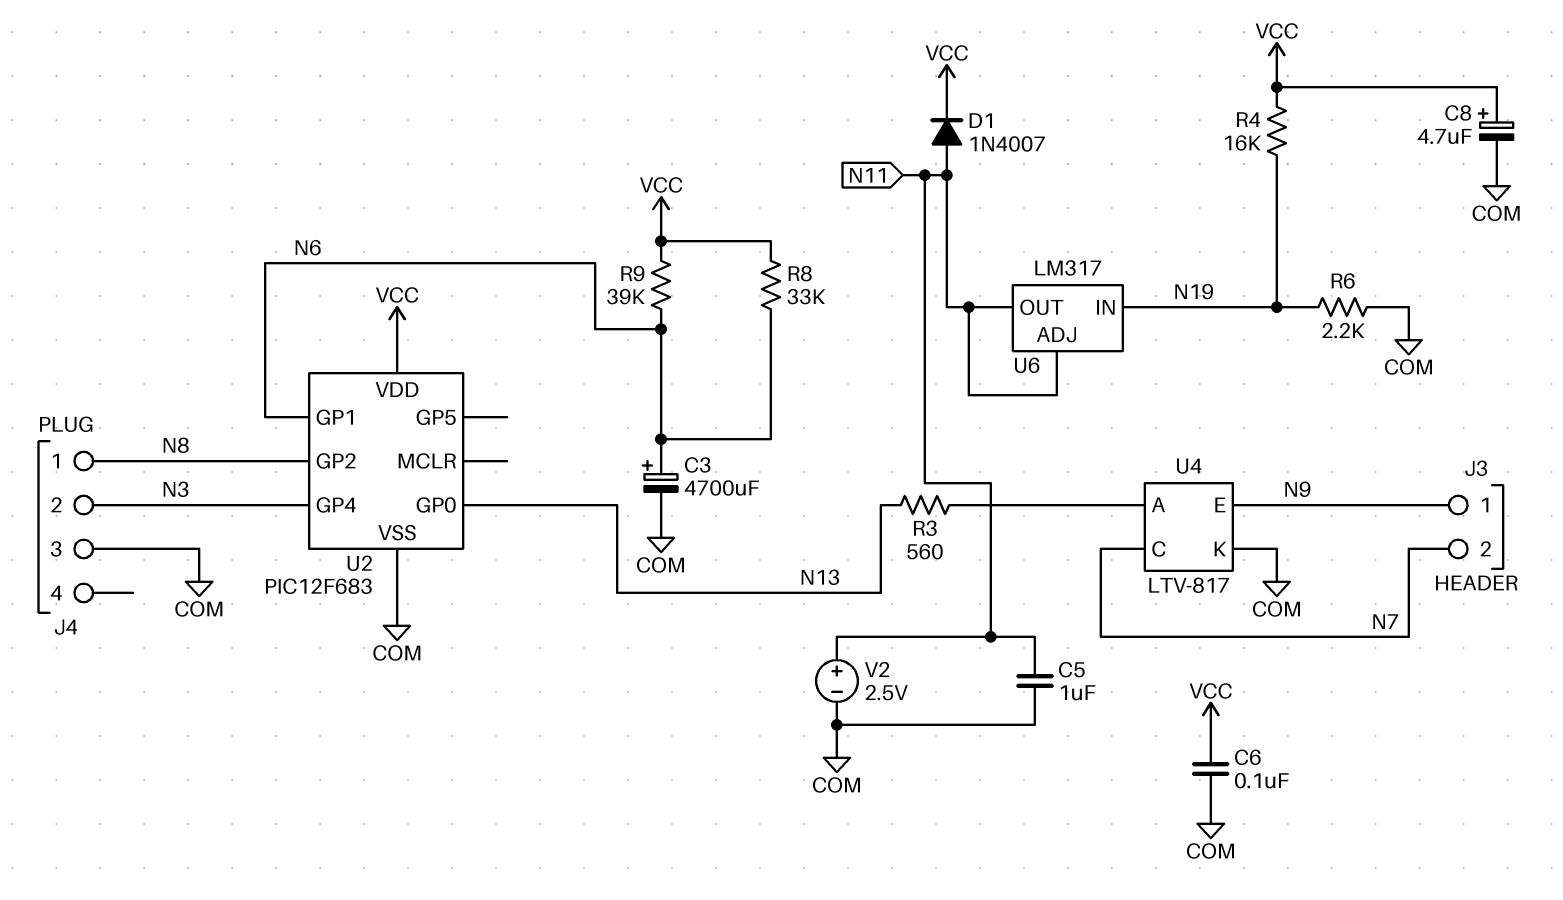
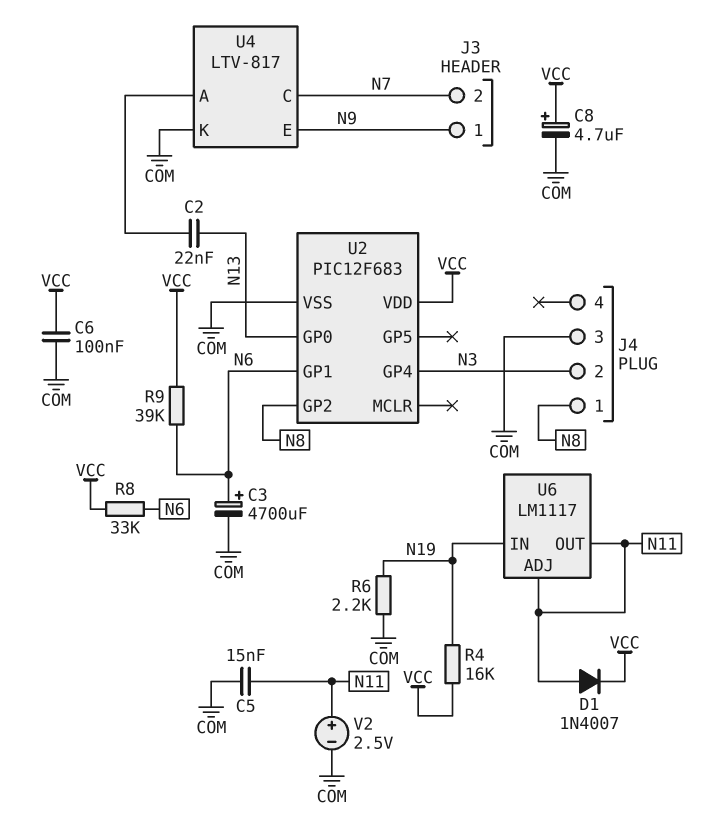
C2: none -> 22nF (N13, U4/A)
C5: 1uF (COM, N11) -> 15nF (COM, N11)
R3: 560 (N13, U4/A) -> none
U6: LM317 -> LM1117

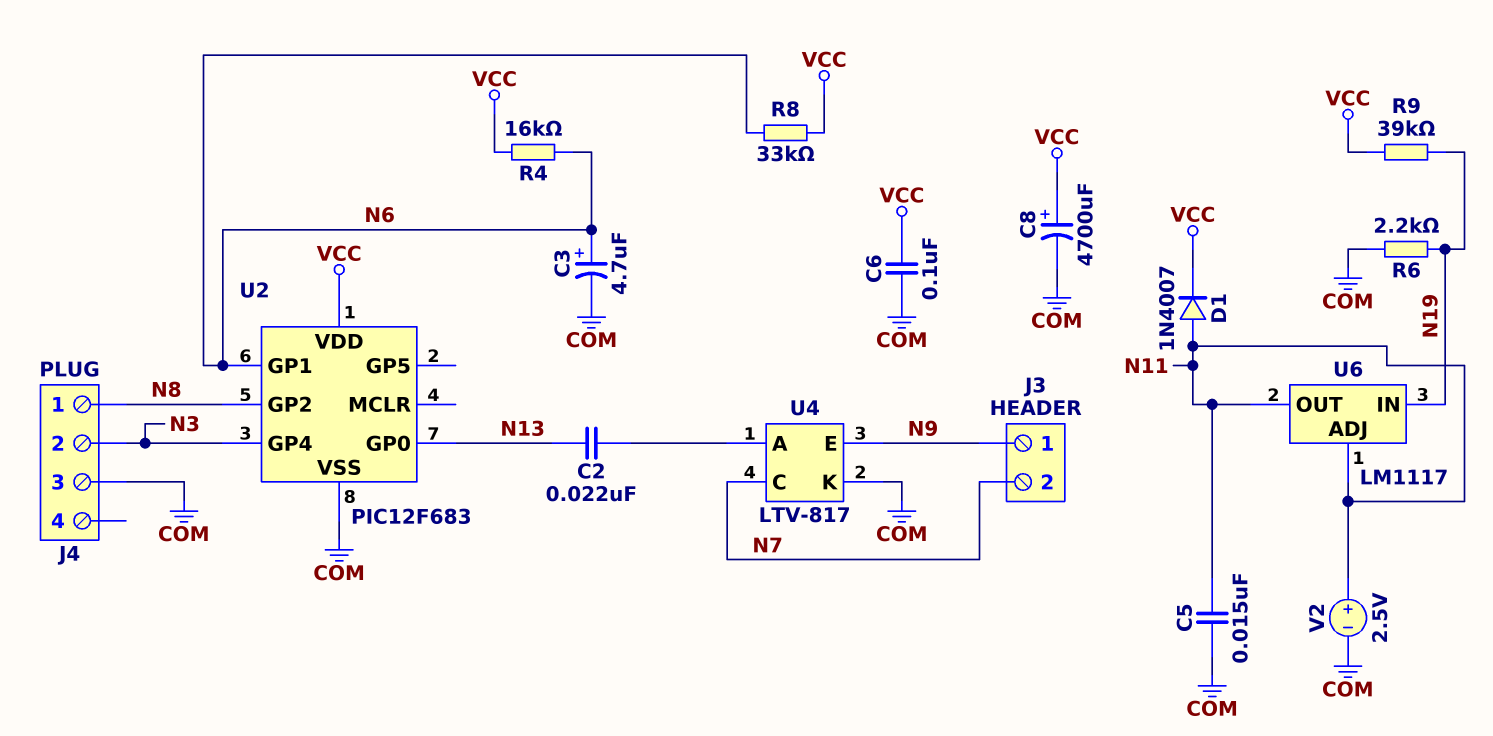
C3: 4700uF (plus N6, minus COM) -> 4.7uF (plus N6, minus COM)
C8: 4.7uF (plus VCC, minus COM) -> 4700uF (plus VCC, minus COM)
R4: 16k (N19, VCC) -> 16k (N6, VCC)
R9: 39k (N6, VCC) -> 39k (N19, VCC)

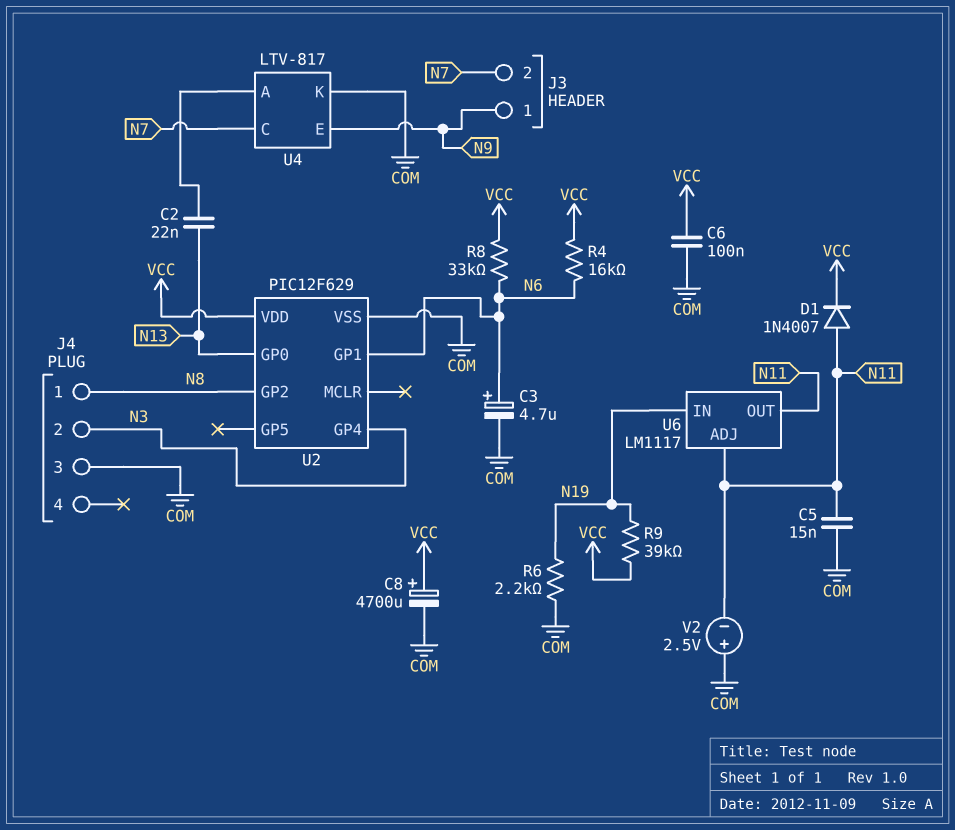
U2: PIC12F683 -> PIC12F629
V2: 2.5V (plus N11, minus COM) -> 2.5V (plus COM, minus N11)

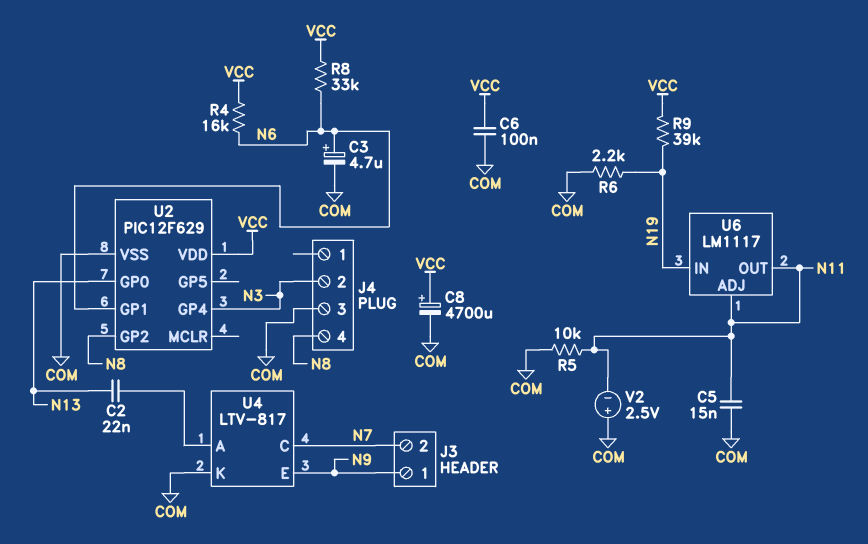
D1: diode 1N4007 (A N11, K VCC) -> none
J4 pin 1: N8 -> none
J4 pin 4: none -> N8
R5: none -> 10k (COM, N11)

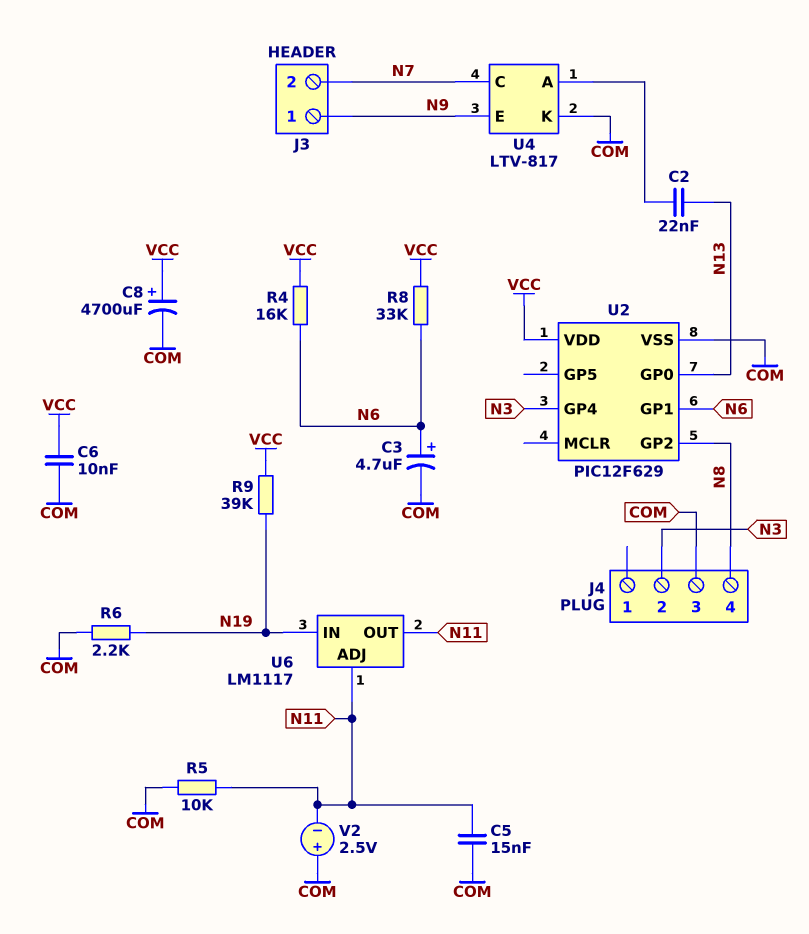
C6: 100nF (COM, VCC) -> 10nF (COM, VCC)

